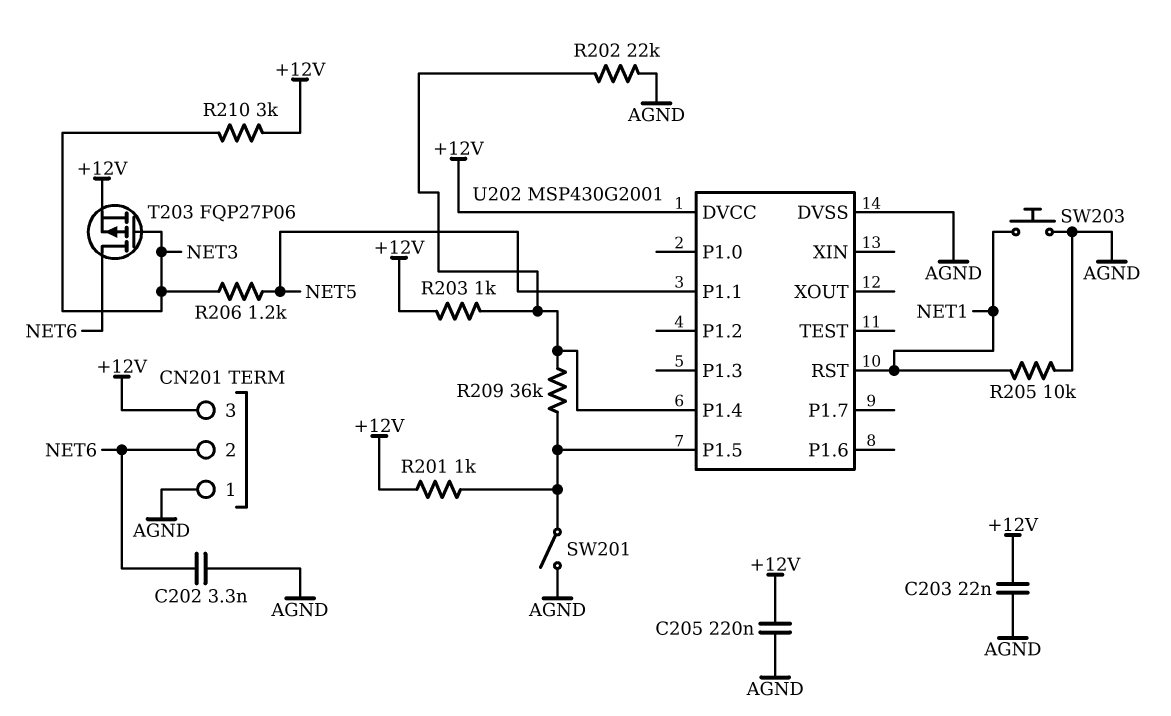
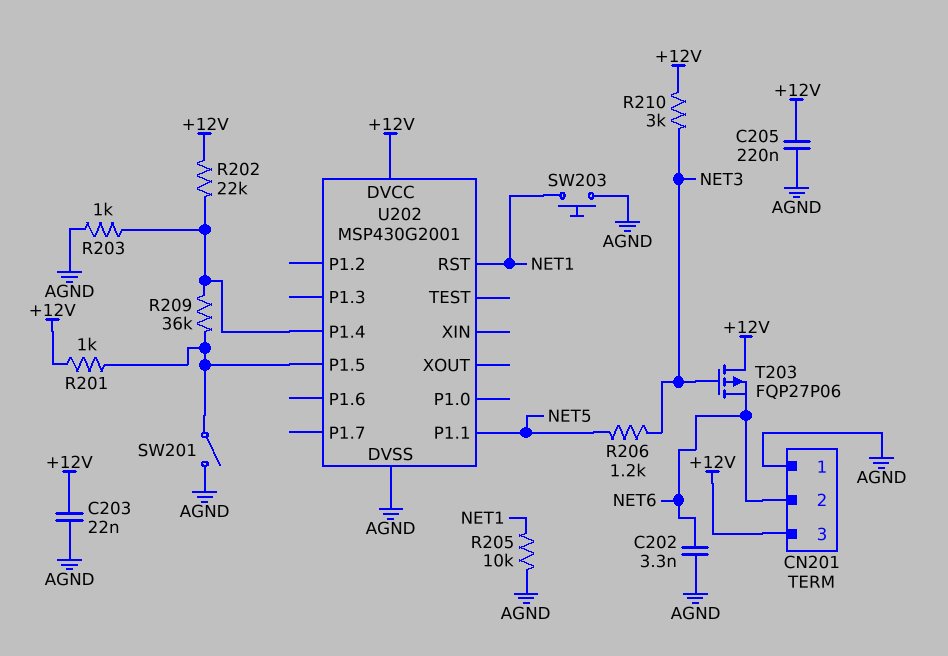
R202: 22k (AGND, U202/P1.4) -> 22k (+12V, U202/P1.4)
R203: 1k (+12V, U202/P1.4) -> 1k (AGND, U202/P1.4)
T203: PMOS FQP27P06 (G NET3, D NET6, S +12V) -> PMOS FQP27P06 (G NET3, D +12V, S NET6)

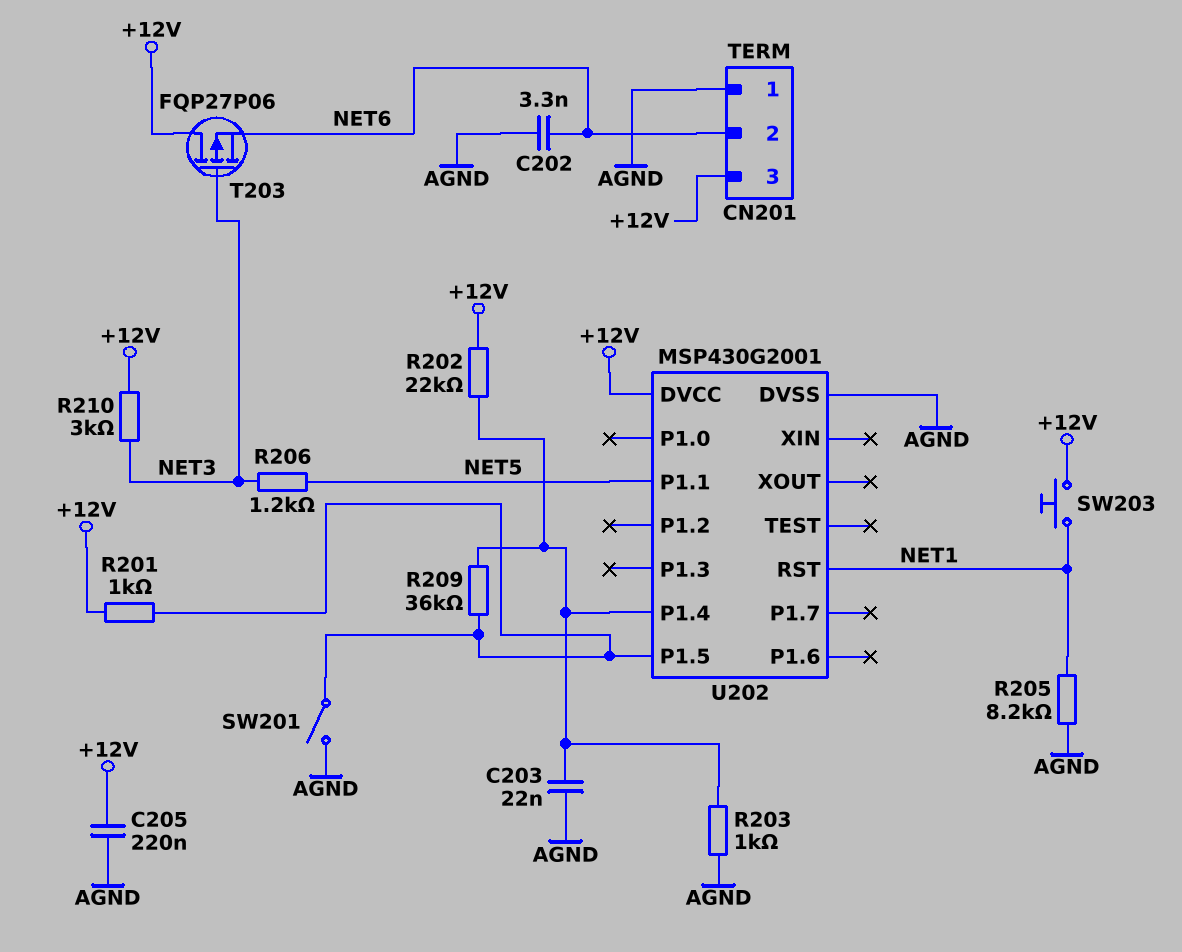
C203: 22nF (+12V, AGND) -> 22nF (AGND, U202/P1.4)
R205: 10k (AGND, NET1) -> 8.2k (AGND, NET1)
SW203: button (AGND, NET1) -> button (+12V, NET1)

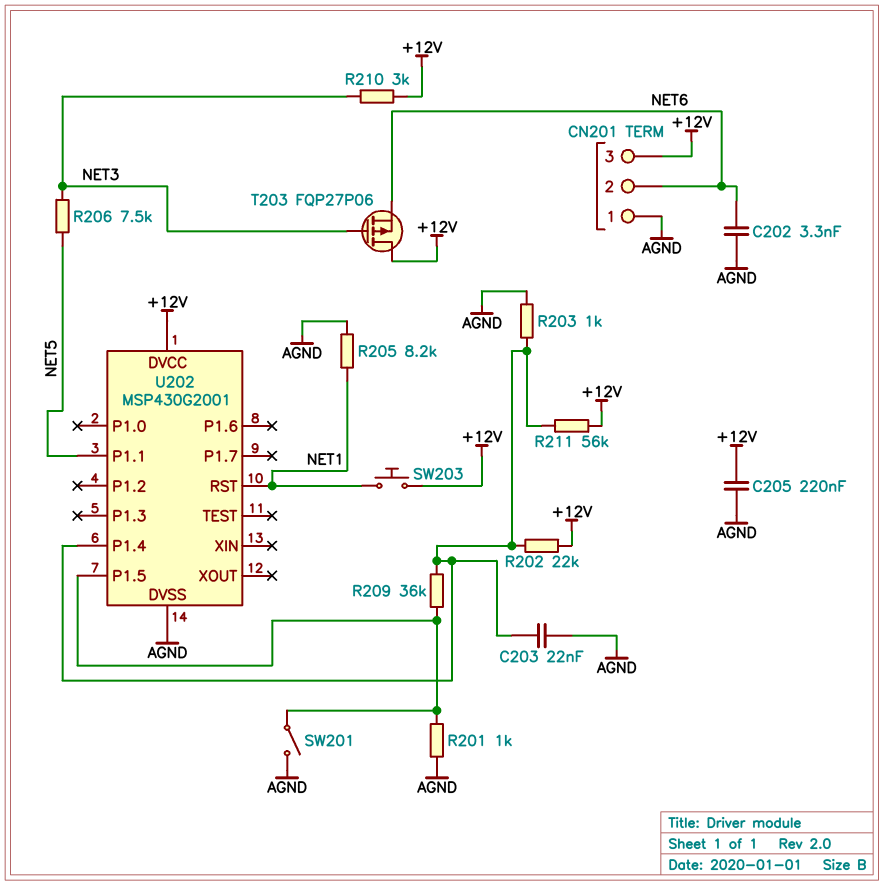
R201: 1k (+12V, U202/P1.5) -> 1k (AGND, U202/P1.5)
R206: 1.2k (NET3, NET5) -> 7.5k (NET3, NET5)
R211: none -> 56k (+12V, U202/P1.4)

